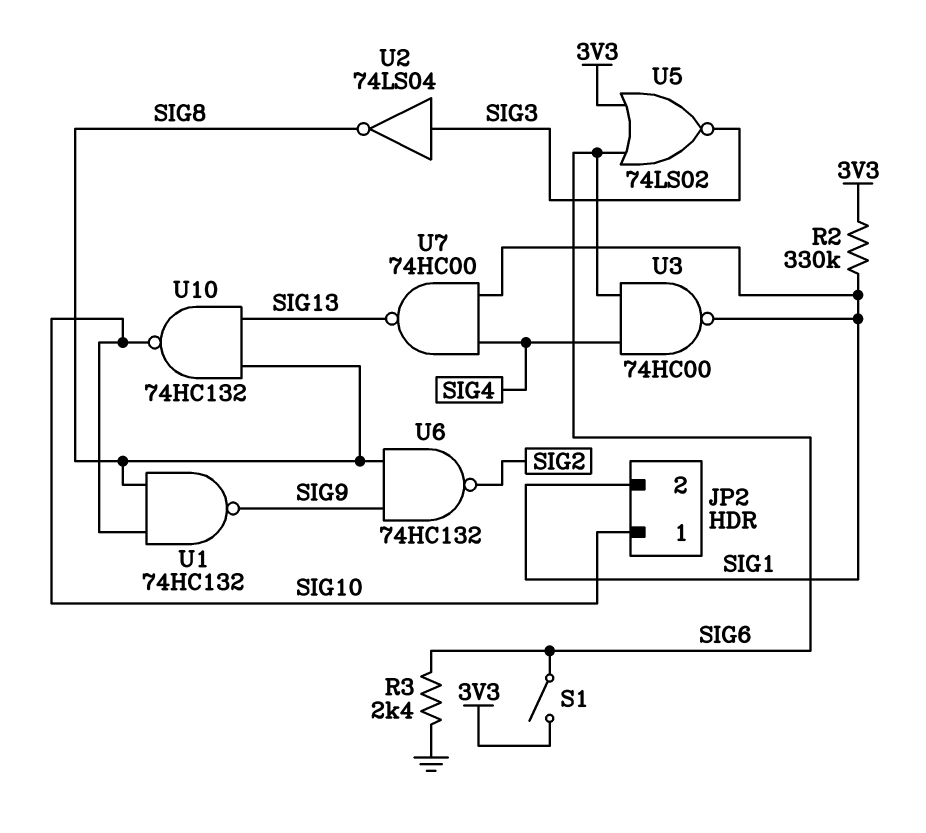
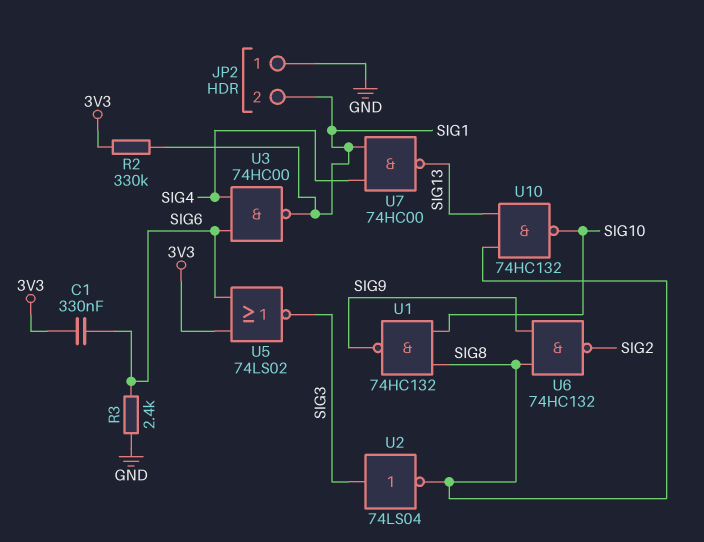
C1: none -> 330nF (3V3, SIG6)
JP2 pin 1: SIG10 -> GND
S1: switch (3V3, SIG6) -> none

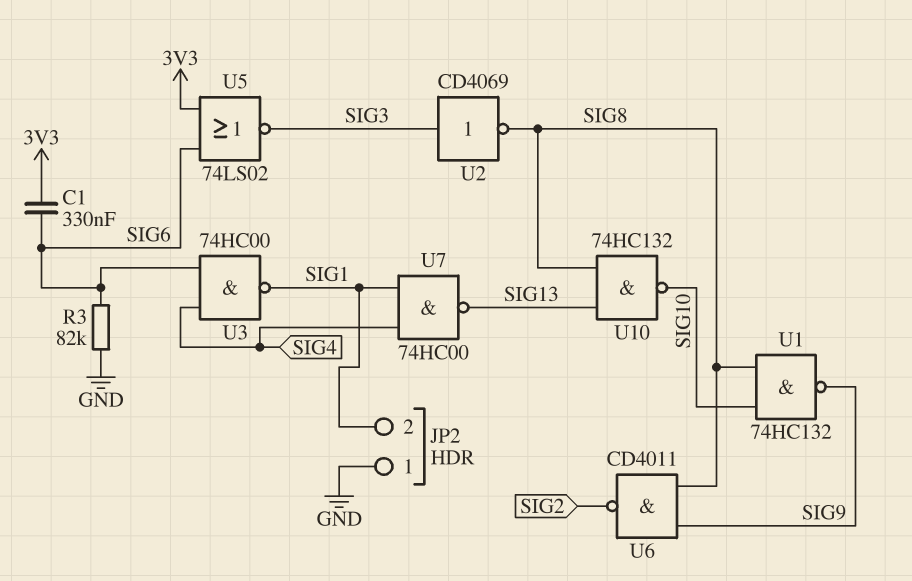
R2: 330k (3V3, SIG1) -> none
R3: 2.4k (GND, SIG6) -> 82k (GND, SIG6)
U2: NOT 74LS04 (in SIG3, out SIG8) -> NOT CD4069 (in SIG3, out SIG8)
U6: NAND 74HC132 (in SIG8, in SIG9, out SIG2) -> NAND CD4011 (in SIG8, in SIG9, out SIG2)

